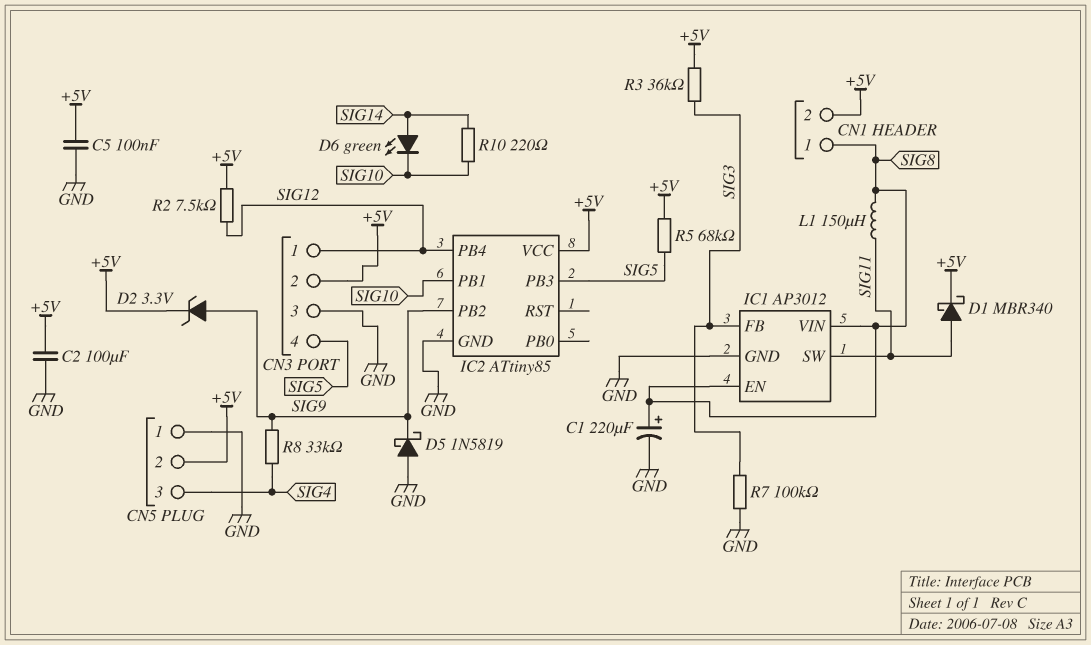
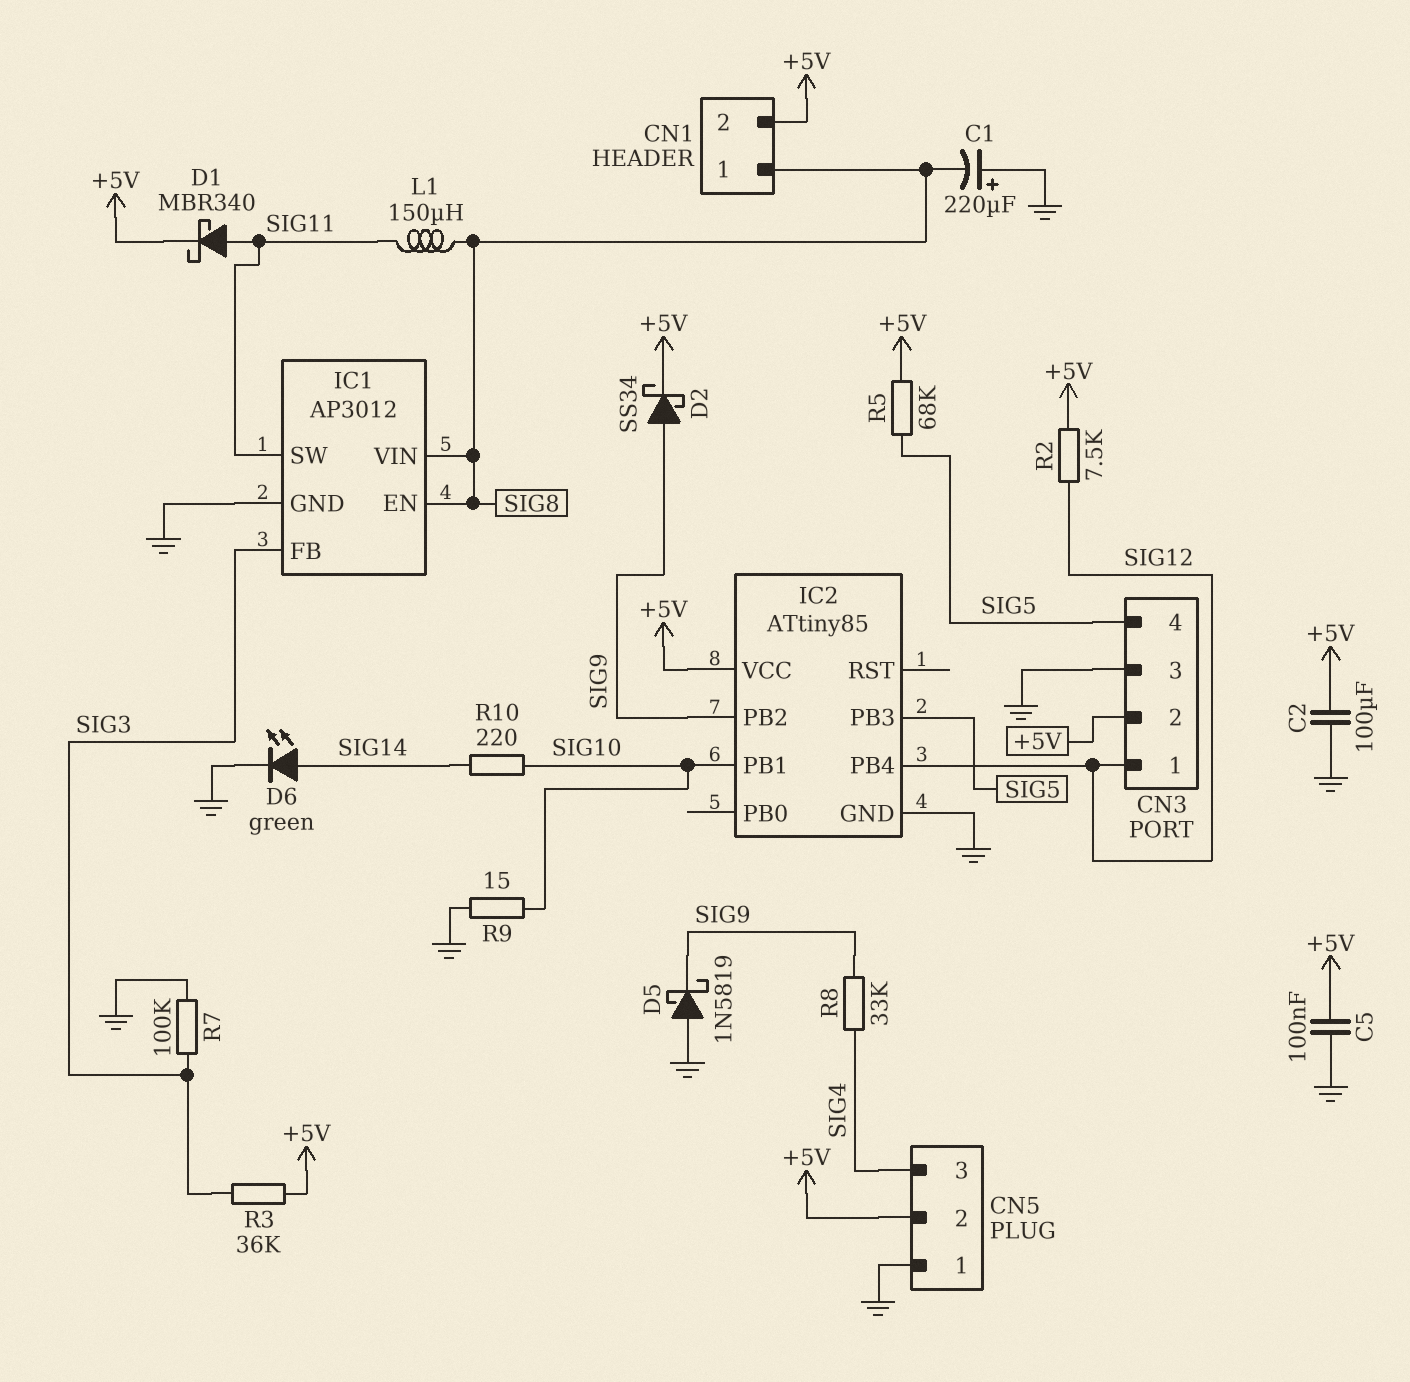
C1: 220uF (plus SIG8, minus GND) -> 220uF (plus GND, minus SIG8)
D2: zener 3.3V (A SIG9, K +5V) -> schottky SS34 (A SIG9, K +5V)
D6: LED green (A SIG14, K SIG10) -> LED green (A SIG14, K GND)
R9: none -> 15 (GND, SIG10)

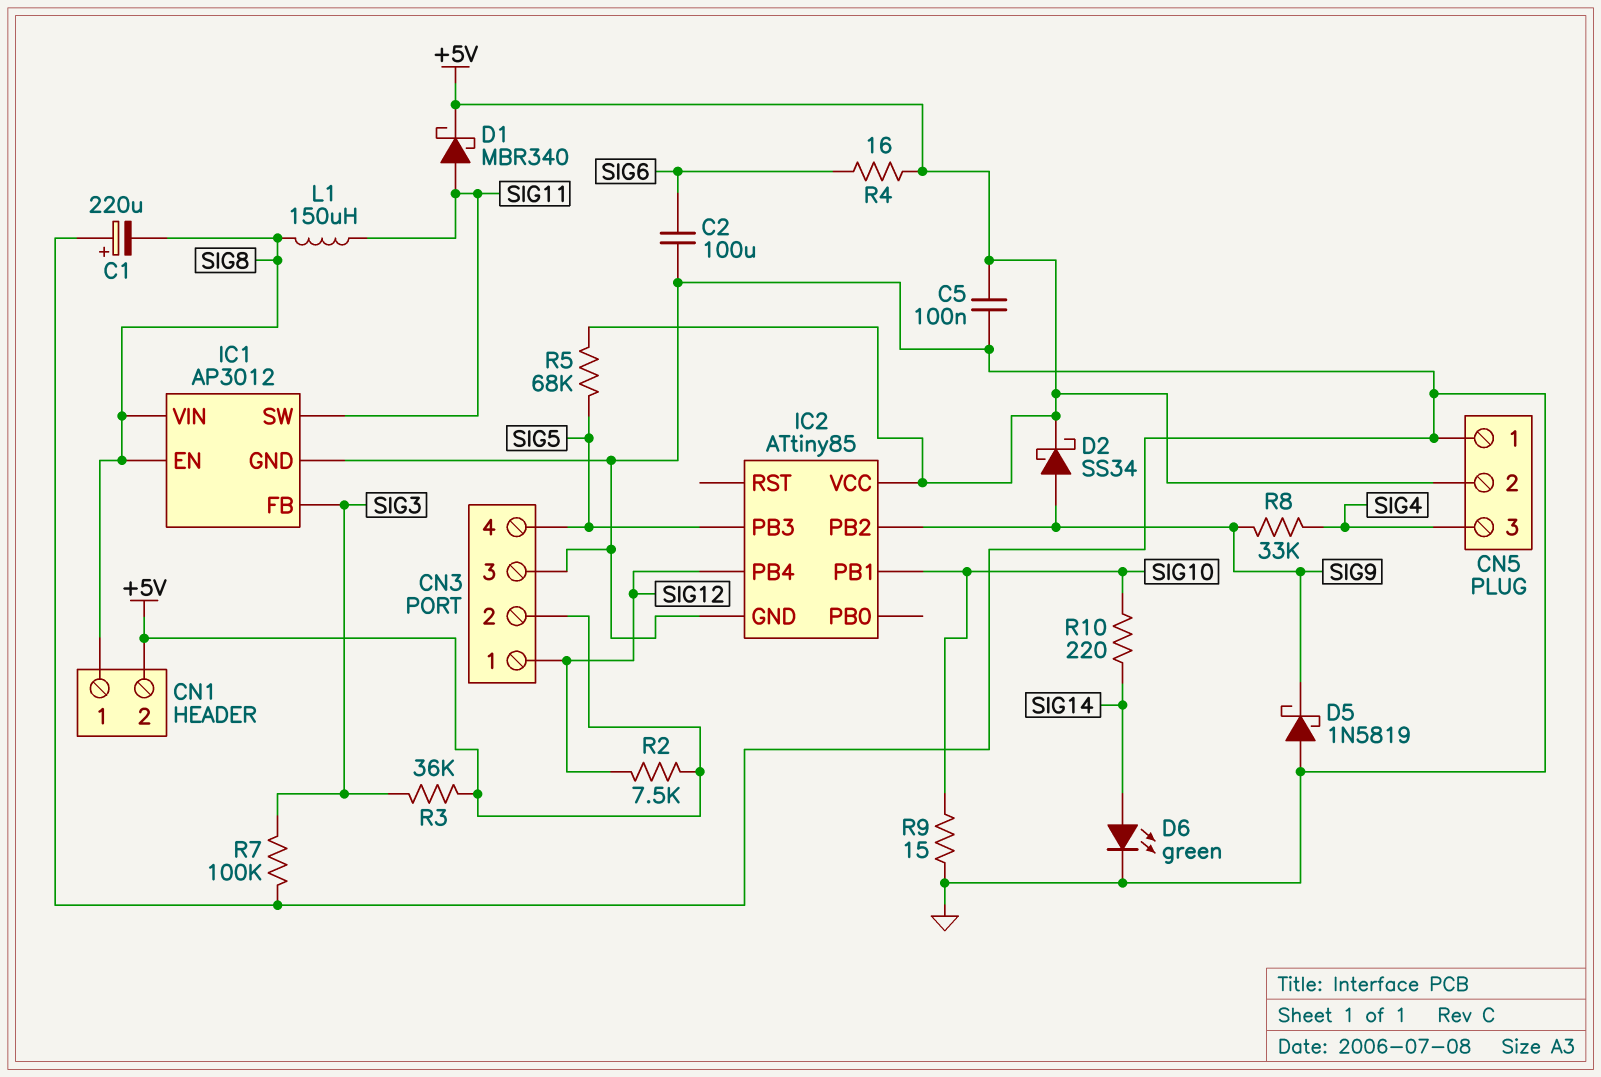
C2: 100uF (+5V, GND) -> 100uF (GND, SIG6)
R4: none -> 16 (+5V, SIG6)

